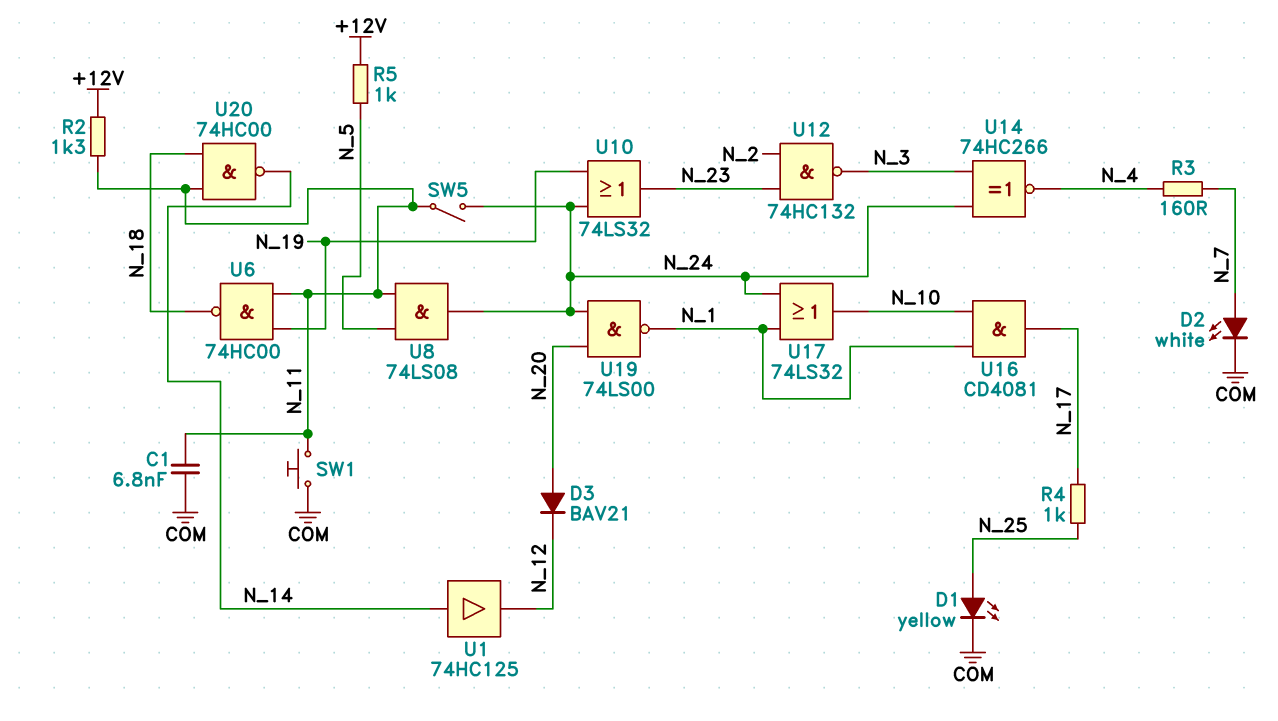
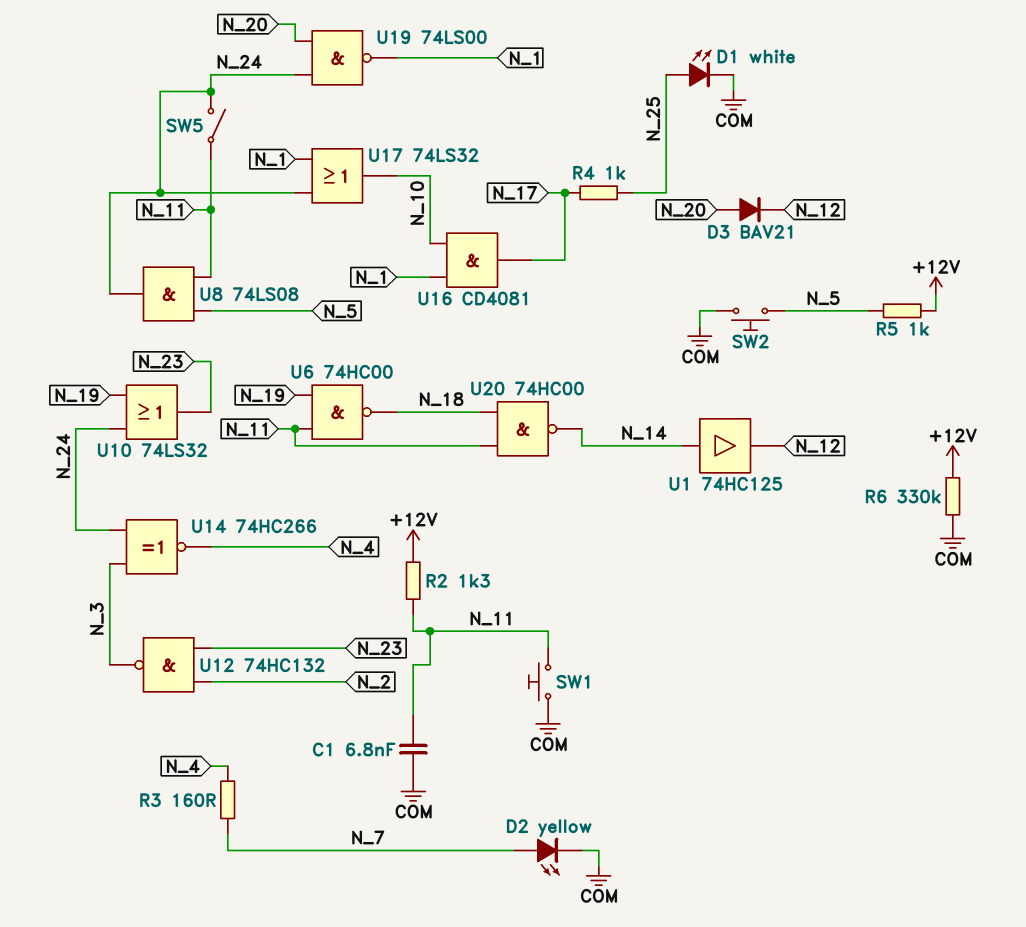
D1: LED yellow (A N_25, K COM) -> LED white (A N_25, K COM)
D2: LED white (A N_7, K COM) -> LED yellow (A N_7, K COM)
R6: none -> 330k (+12V, COM)
SW2: none -> button (COM, N_5)

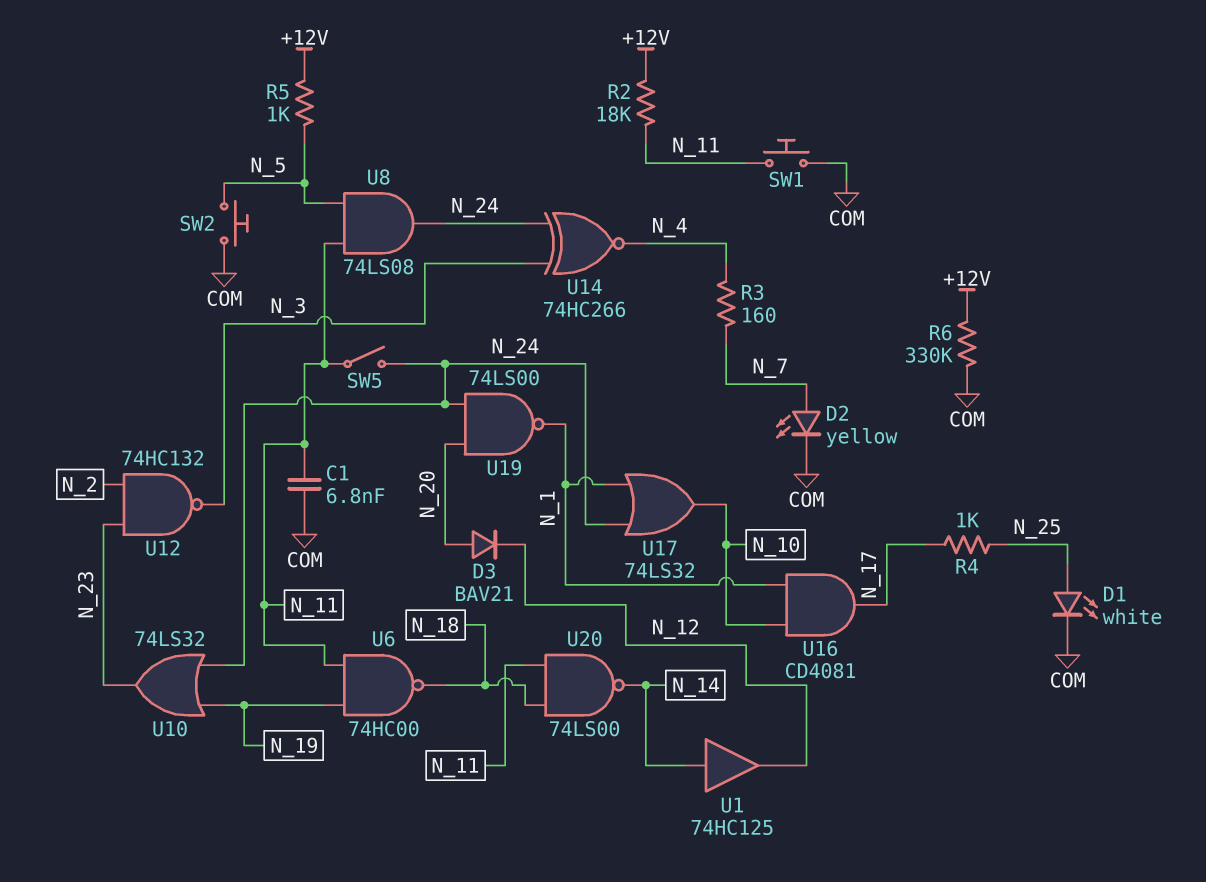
R2: 1.3k (+12V, N_11) -> 18k (+12V, N_11)
U20: NAND 74HC00 (in N_11, in N_18, out N_14) -> NAND 74LS00 (in N_11, in N_18, out N_14)

